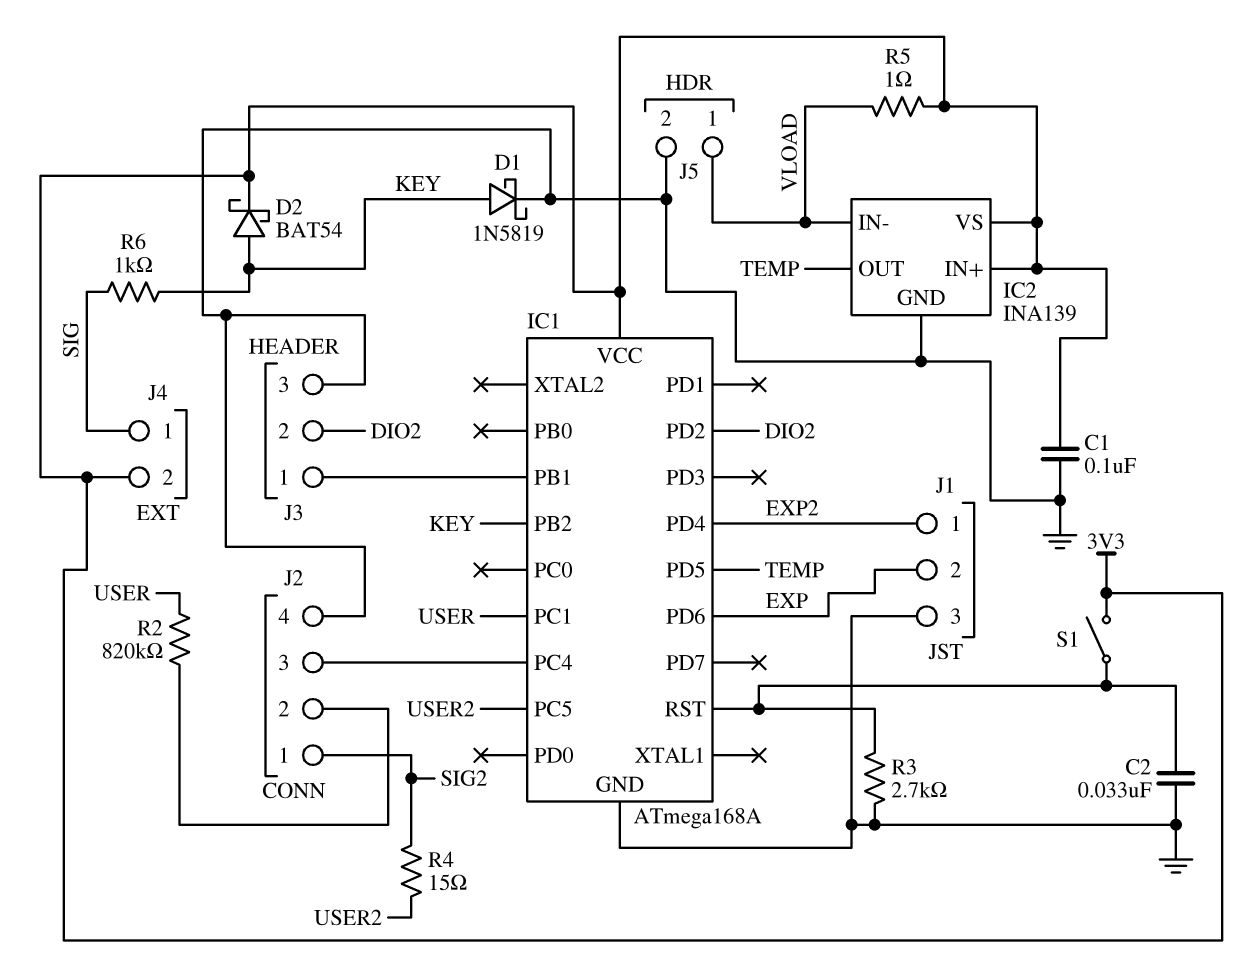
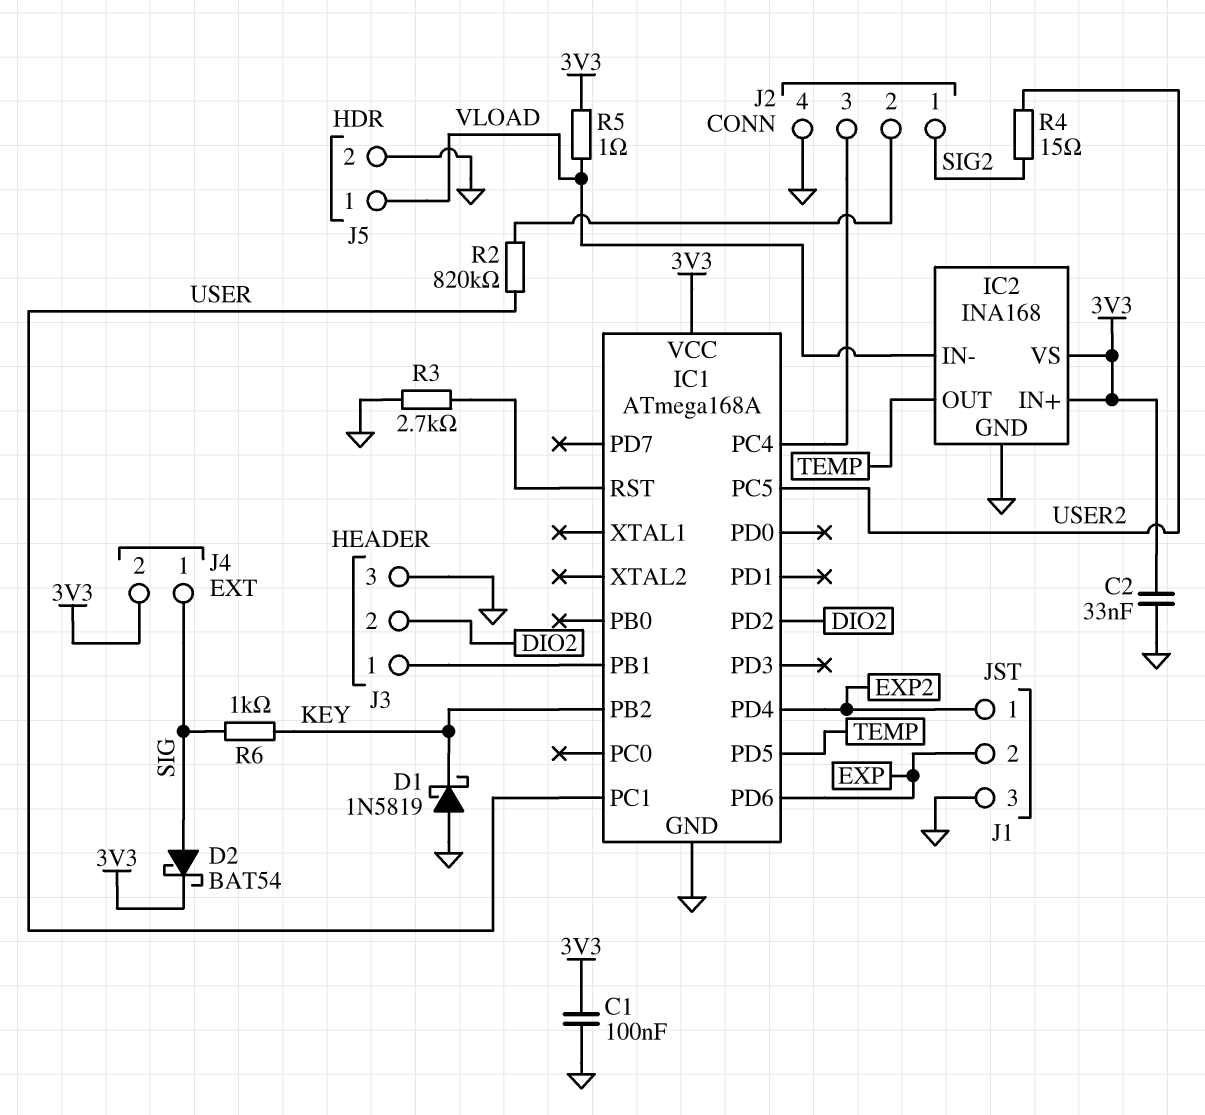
C2: 33nF (GND, IC1/RST) -> 33nF (3V3, GND)
D1: schottky 1N5819 (A KEY, K GND) -> schottky 1N5819 (A GND, K KEY)
D2: schottky BAT54 (A KEY, K 3V3) -> schottky BAT54 (A SIG, K 3V3)
IC2: INA139 -> INA168
S1: switch (3V3, IC1/RST) -> none

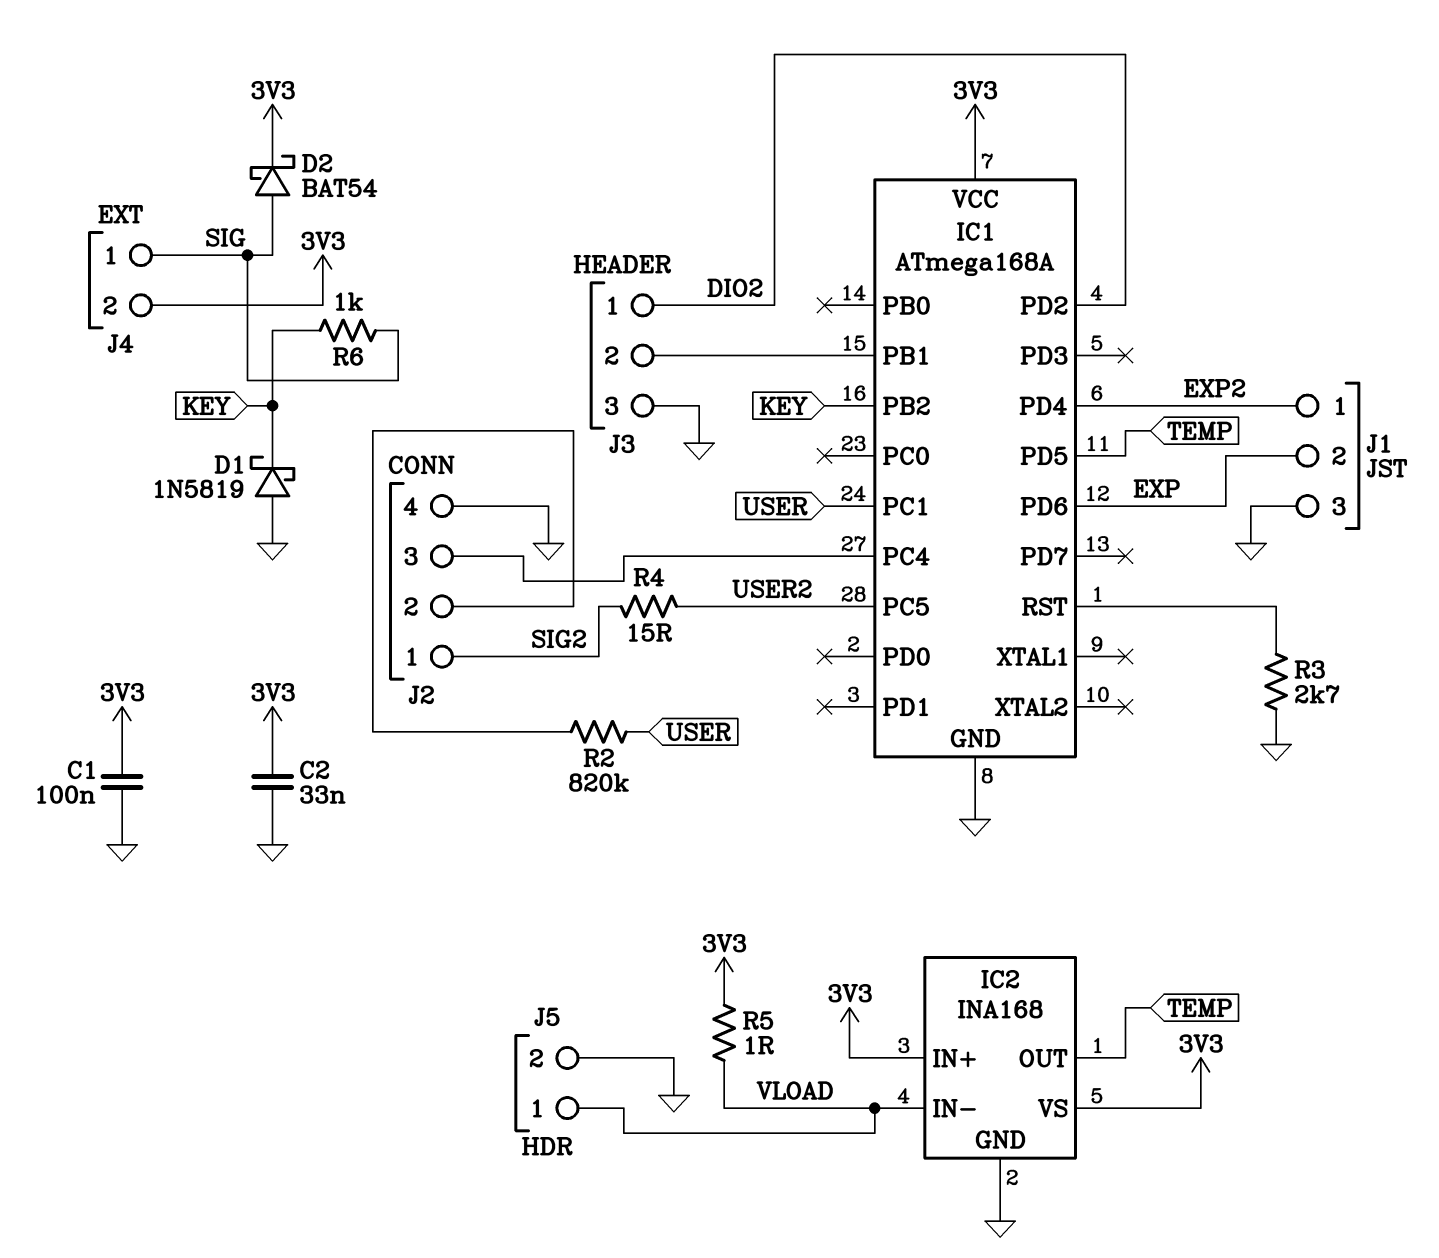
J3 pin 1: IC1/PB1 -> DIO2
J3 pin 2: DIO2 -> IC1/PB1

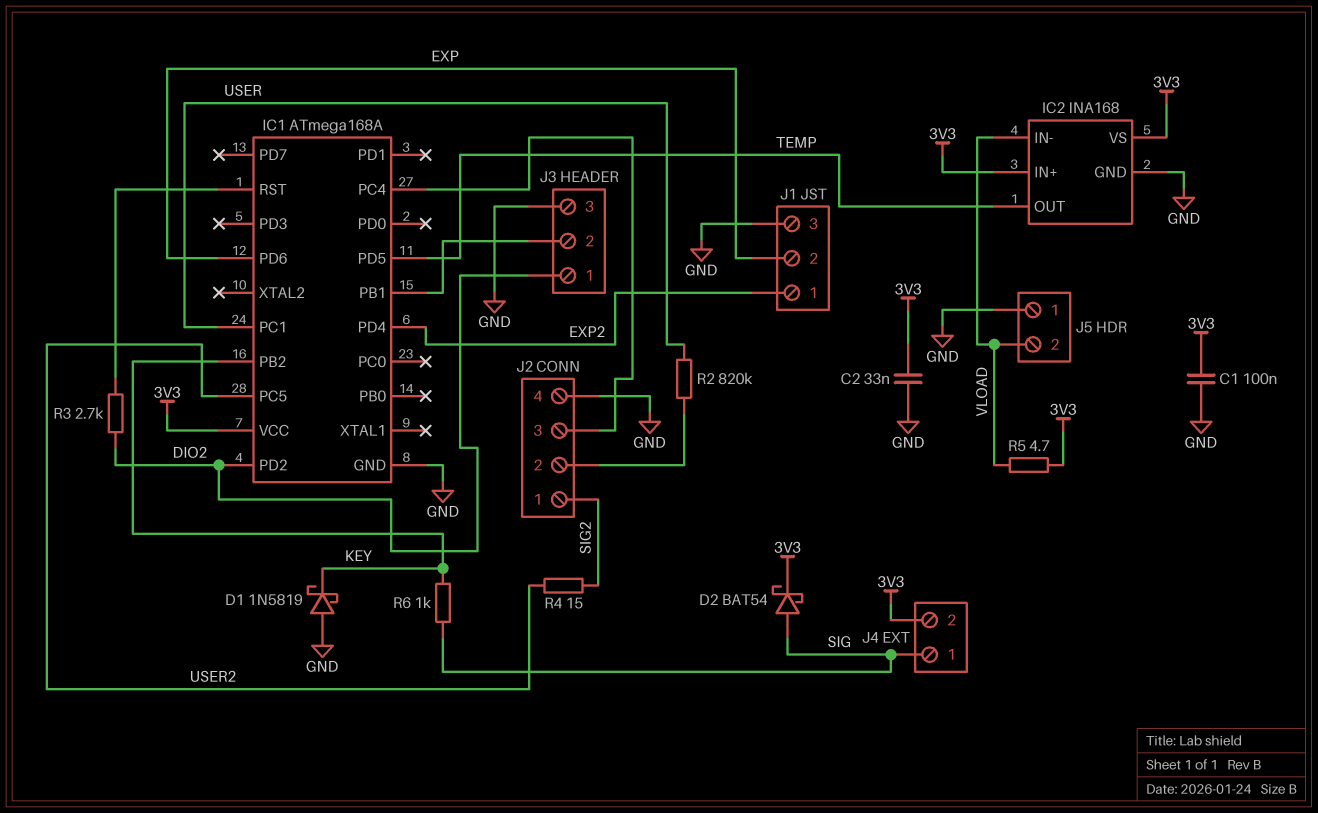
J5 pin 1: VLOAD -> GND
J5 pin 2: GND -> VLOAD
R3: 2.7k (GND, IC1/RST) -> 2.7k (DIO2, IC1/RST)
R5: 1 (3V3, VLOAD) -> 4.7 (3V3, VLOAD)

